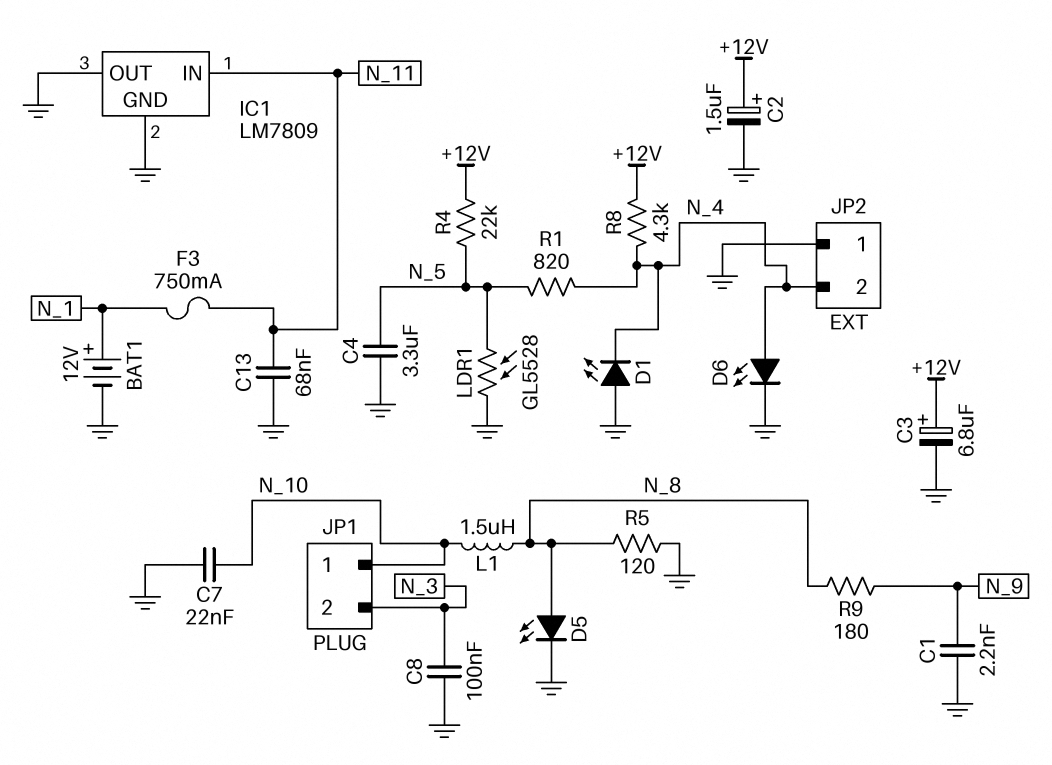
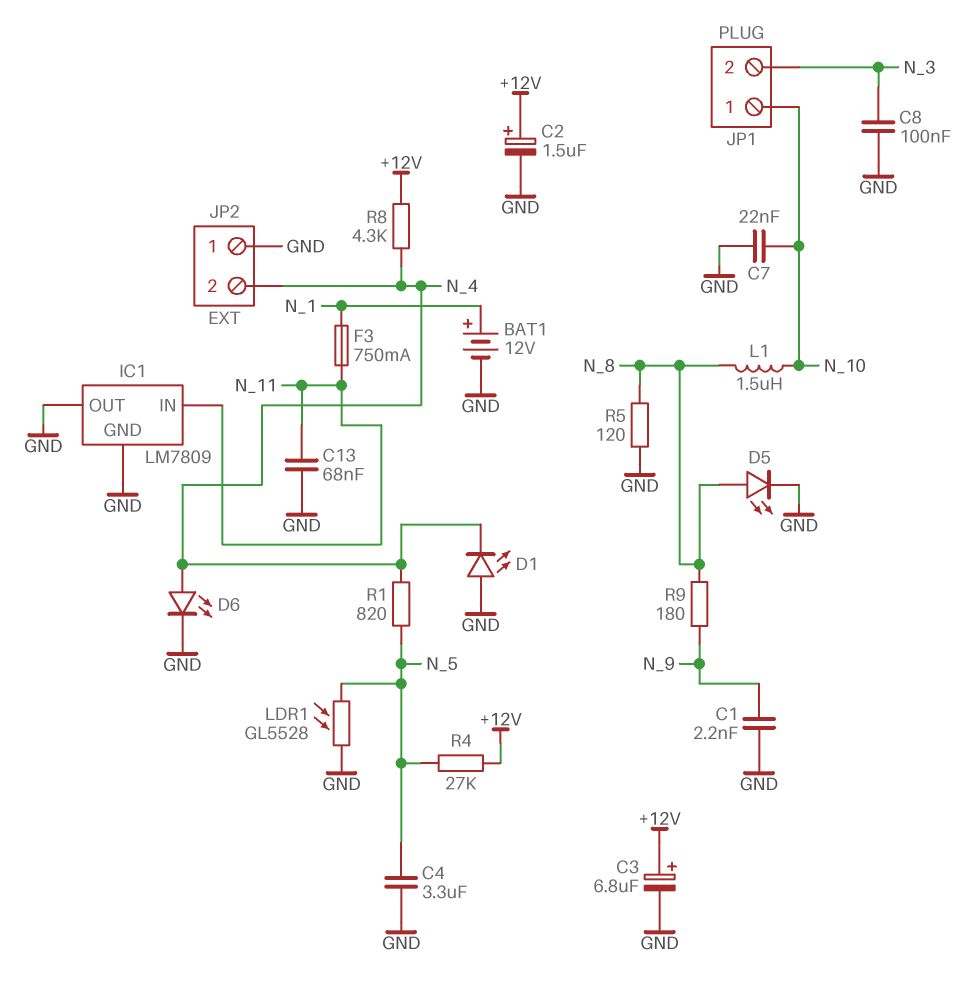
R4: 22k (+12V, N_5) -> 27k (+12V, N_5)

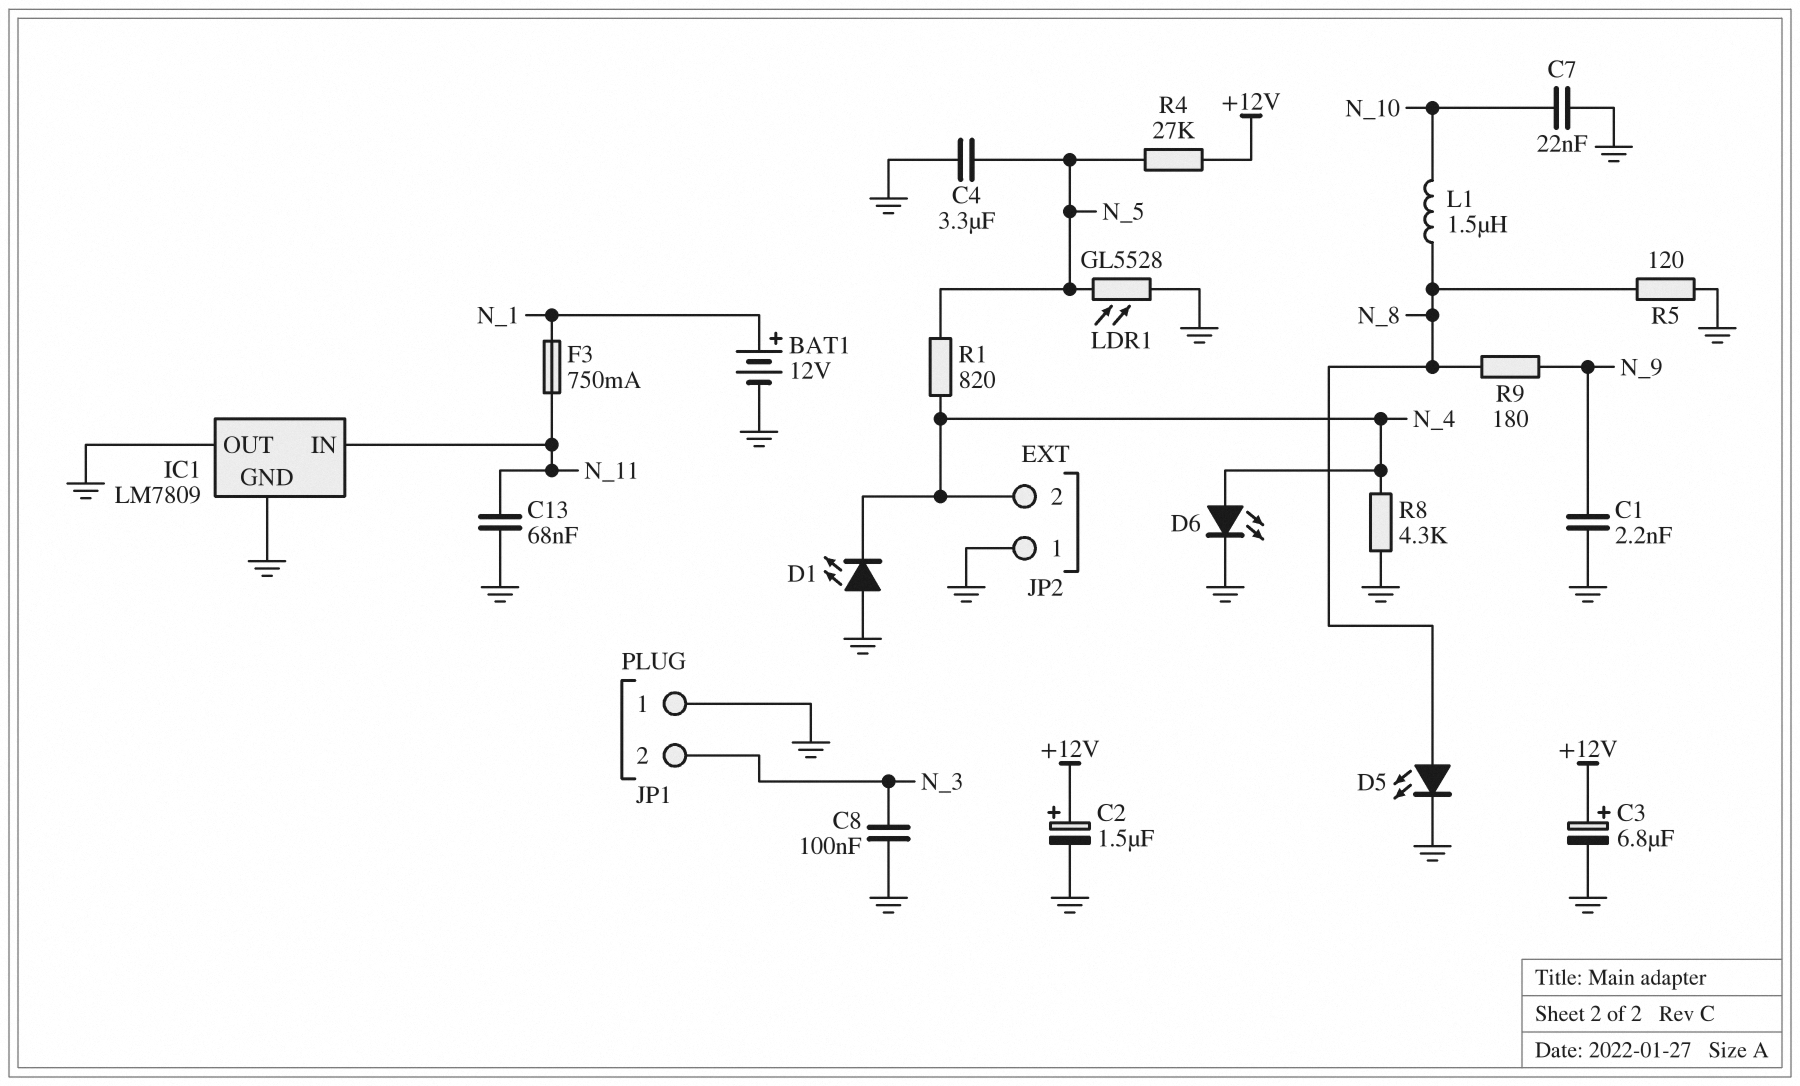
JP1 pin 1: N_10 -> GND
R8: 4.3k (+12V, N_4) -> 4.3k (GND, N_4)

